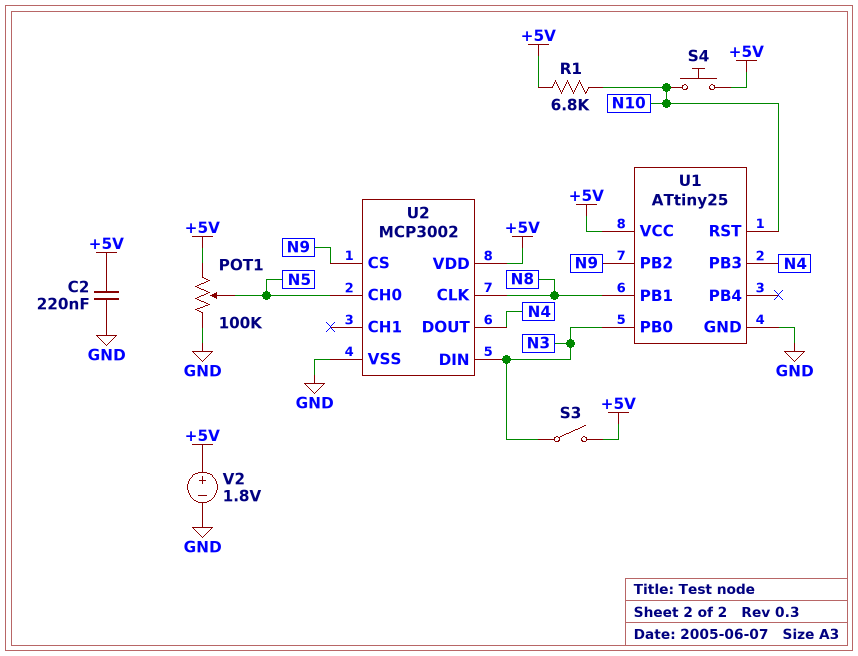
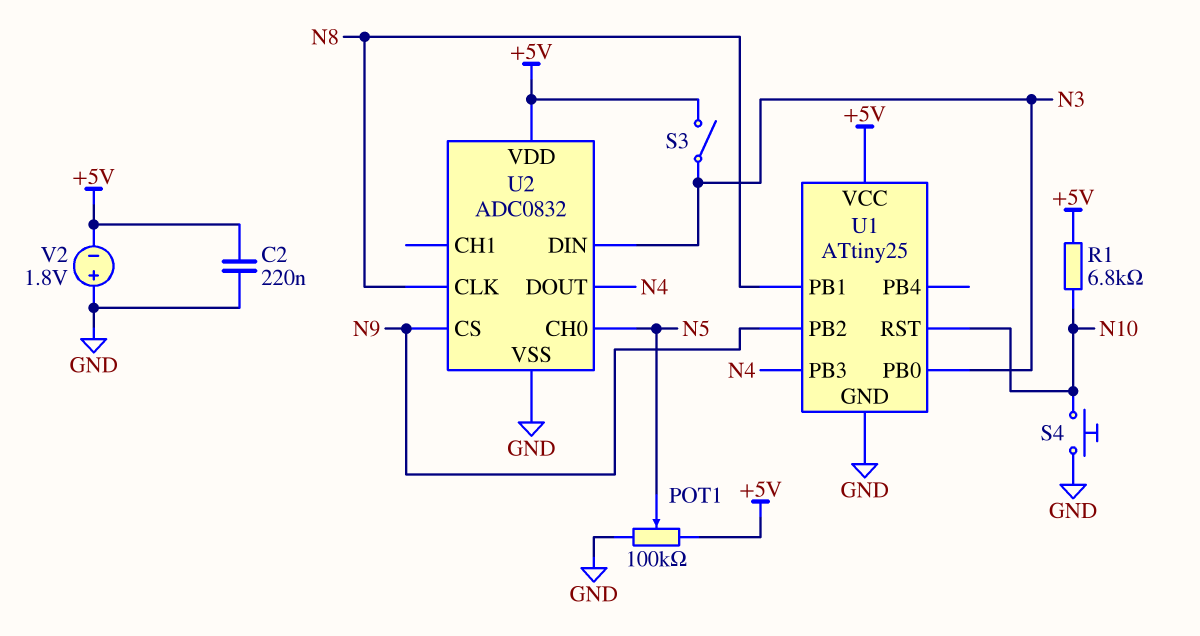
S4: button (+5V, N10) -> button (GND, N10)
U2: MCP3002 -> ADC0832
V2: 1.8V (plus +5V, minus GND) -> 1.8V (plus GND, minus +5V)

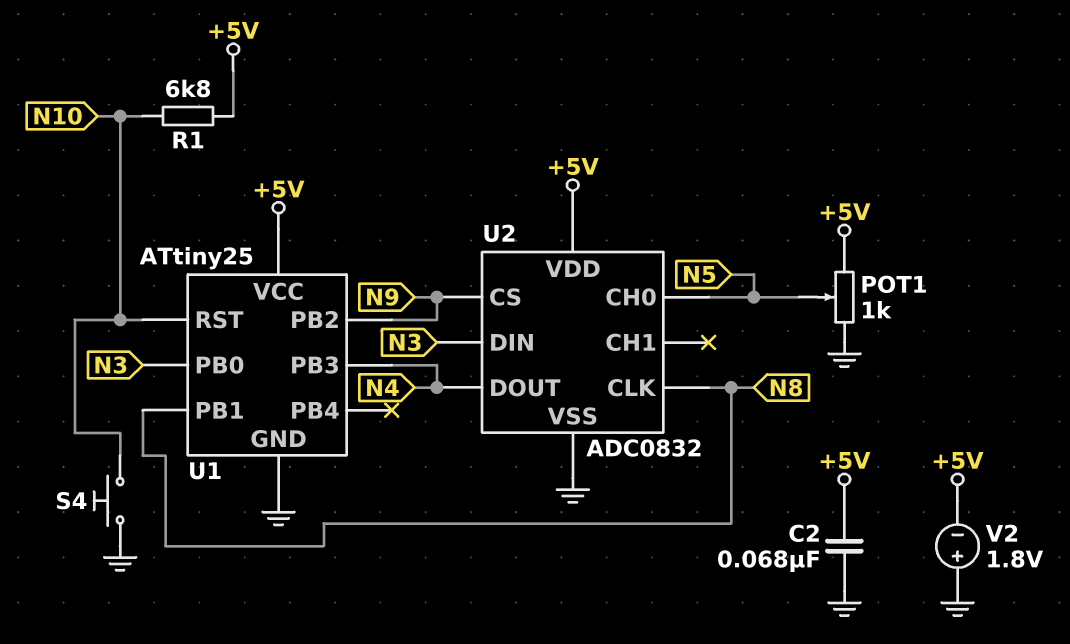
C2: 220nF (+5V, GND) -> 68nF (+5V, GND)
POT1: 100k (+5V, GND, wiper N5) -> 1k (+5V, GND, wiper N5)
S3: switch (+5V, N3) -> none

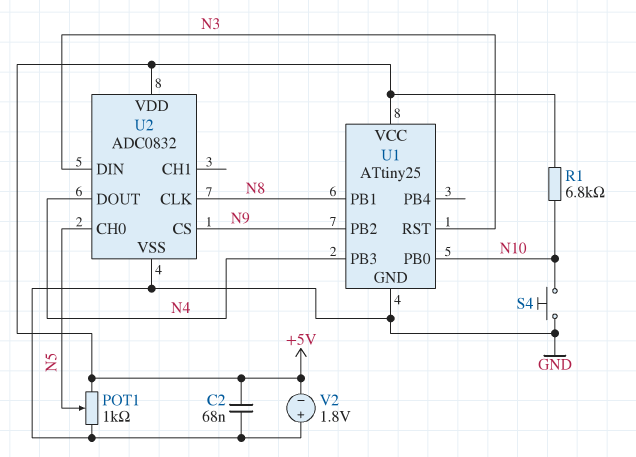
U1 pin PB0: N3 -> N10
U1 pin RST: N10 -> N3

